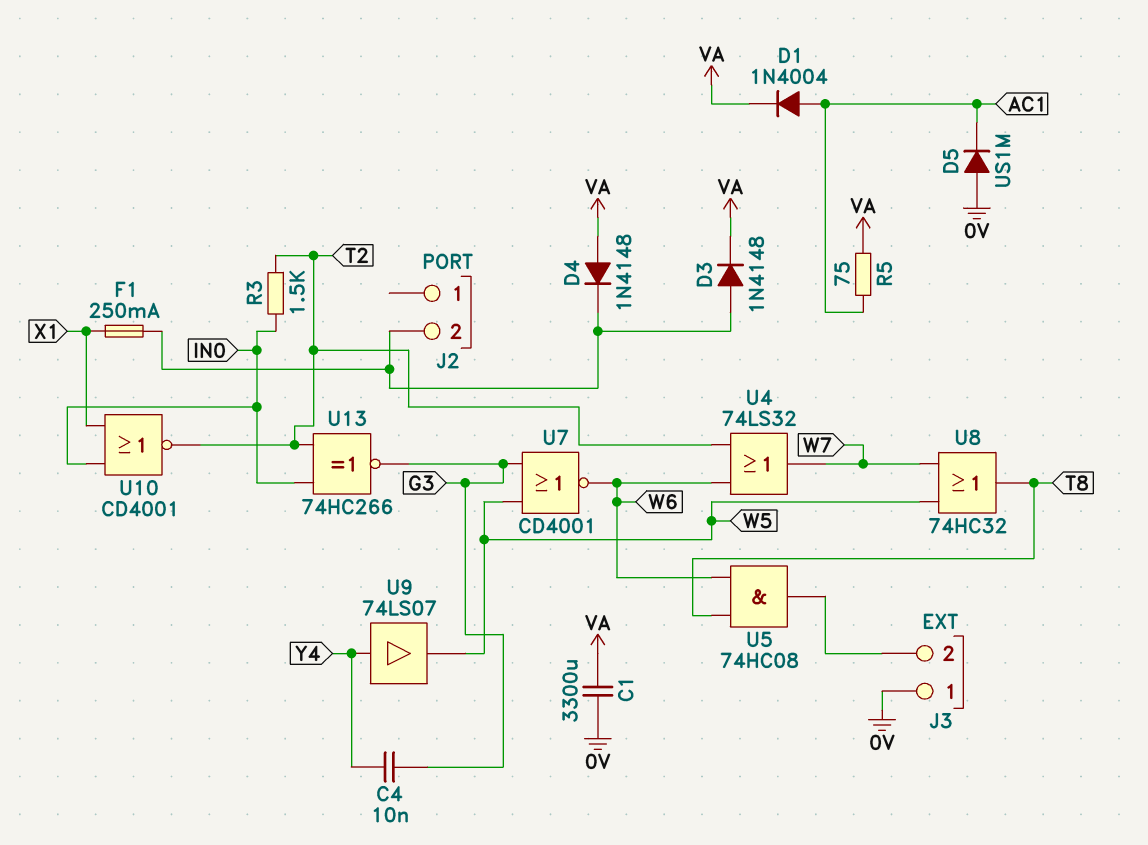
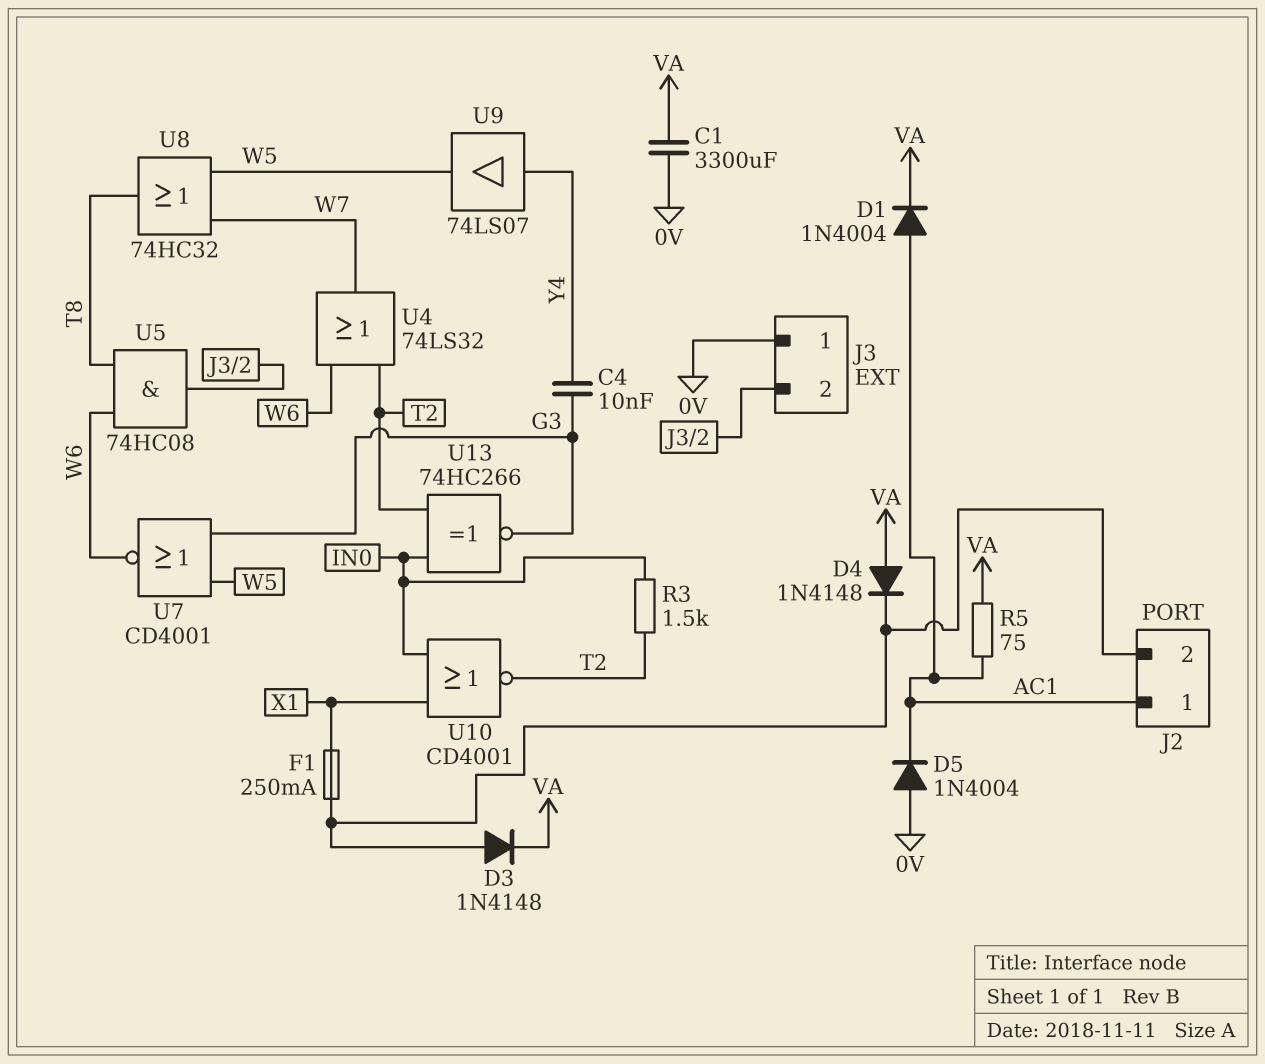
D5: diode US1M (A 0V, K AC1) -> diode 1N4004 (A 0V, K AC1)
J2 pin 1: none -> AC1

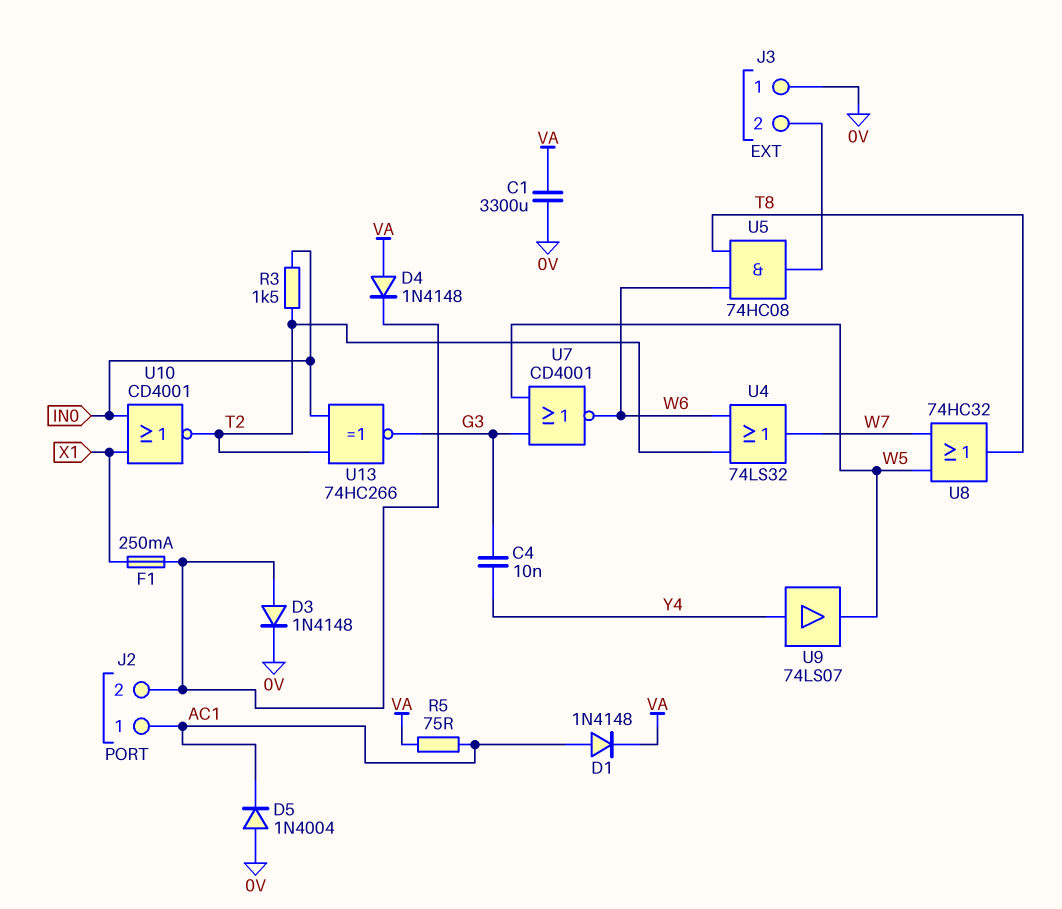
D1: diode 1N4004 (A AC1, K VA) -> diode 1N4148 (A AC1, K VA)
D3: diode 1N4148 (A J2/2, K VA) -> diode 1N4148 (A J2/2, K 0V)

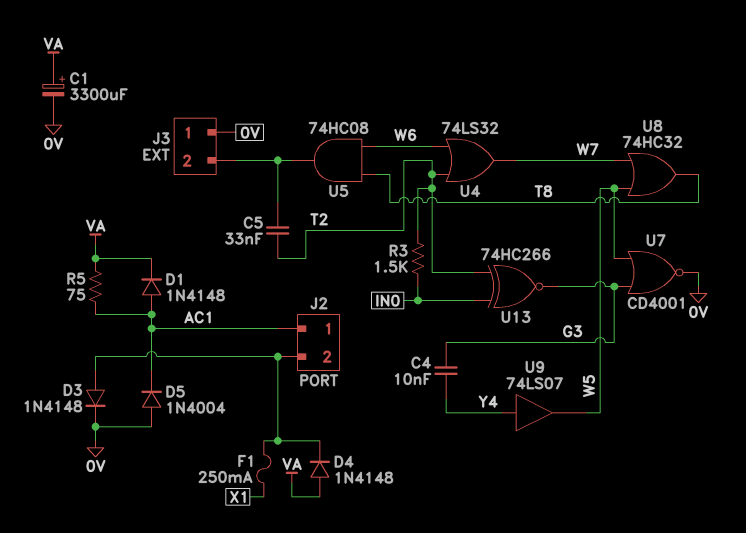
C1: 3300uF (0V, VA) -> 3300uF (plus VA, minus 0V)
C5: none -> 33nF (J3/2, T2)
U7: NOR CD4001 (in G3, in W5, out W6) -> NOR CD4001 (in G3, in W5, out 0V)
U10: NOR CD4001 (in IN0, in X1, out T2) -> none

